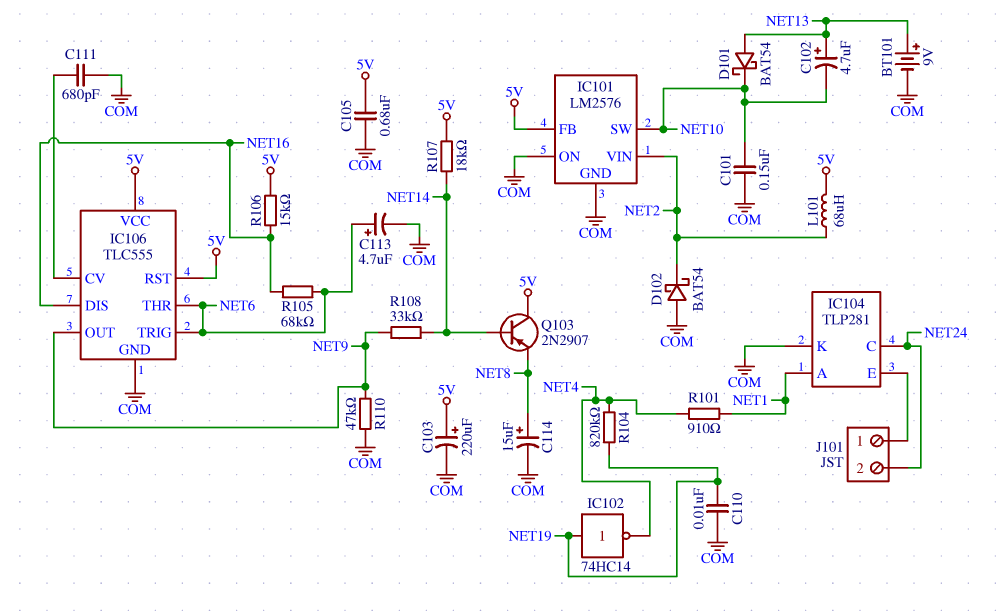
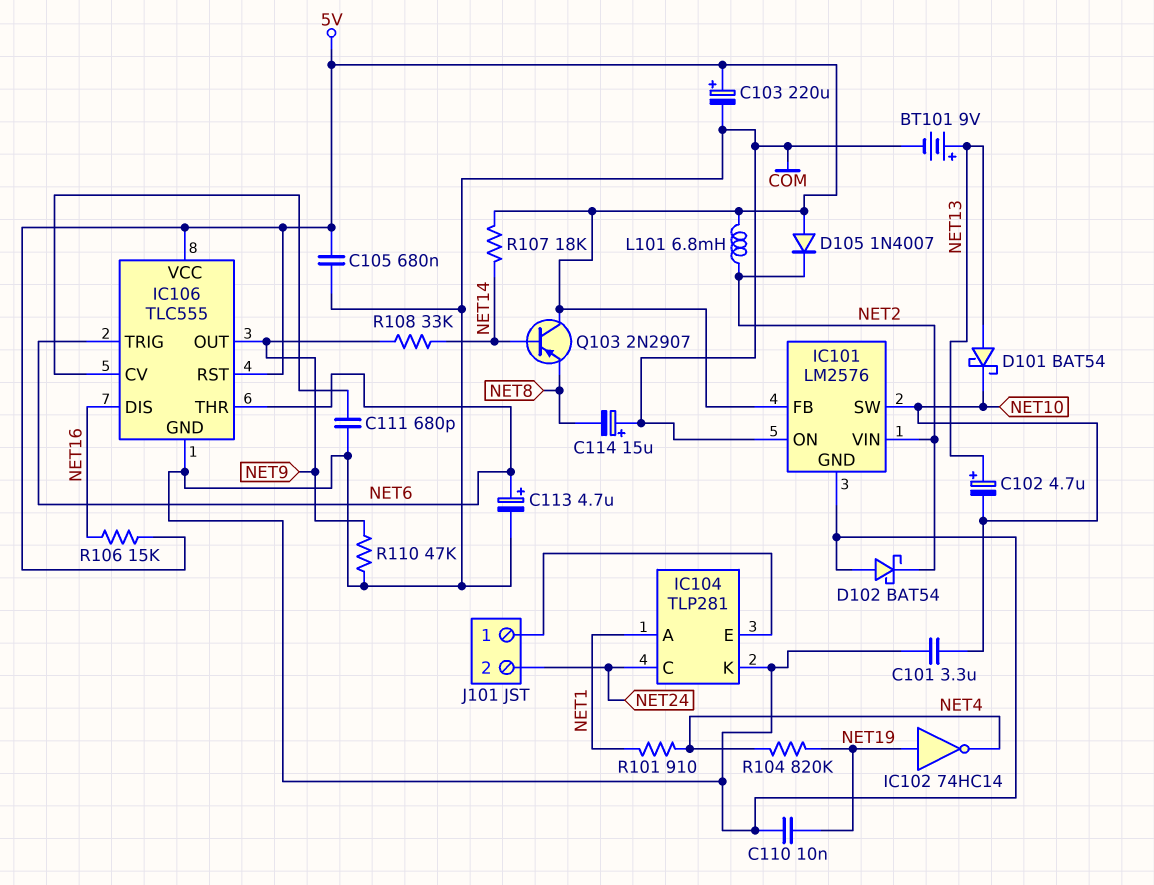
C101: 150nF (COM, NET10) -> 3.3uF (COM, NET10)
C114: 15uF (plus NET8, minus COM) -> 15uF (plus COM, minus NET8)
D105: none -> diode 1N4007 (A 5V, K NET2)
L101: 68uH (5V, NET2) -> 6.8mH (5V, NET2)
R105: 68k (NET6, NET16) -> none

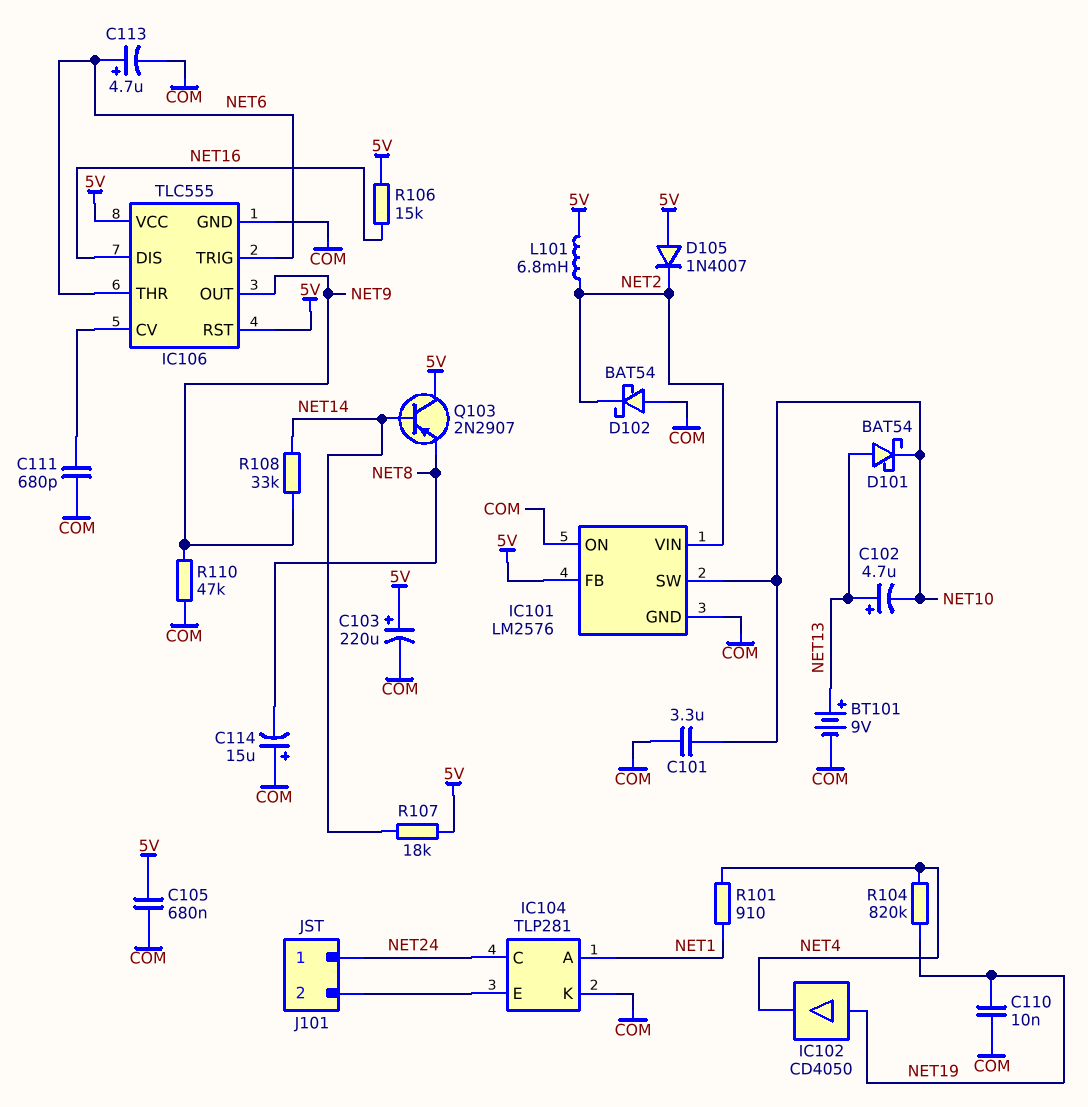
IC102: NOT 74HC14 (in NET19, out NET4) -> buffer CD4050 (in NET19, out NET4)
J101 pin 1: IC104/E -> NET24
J101 pin 2: NET24 -> IC104/E

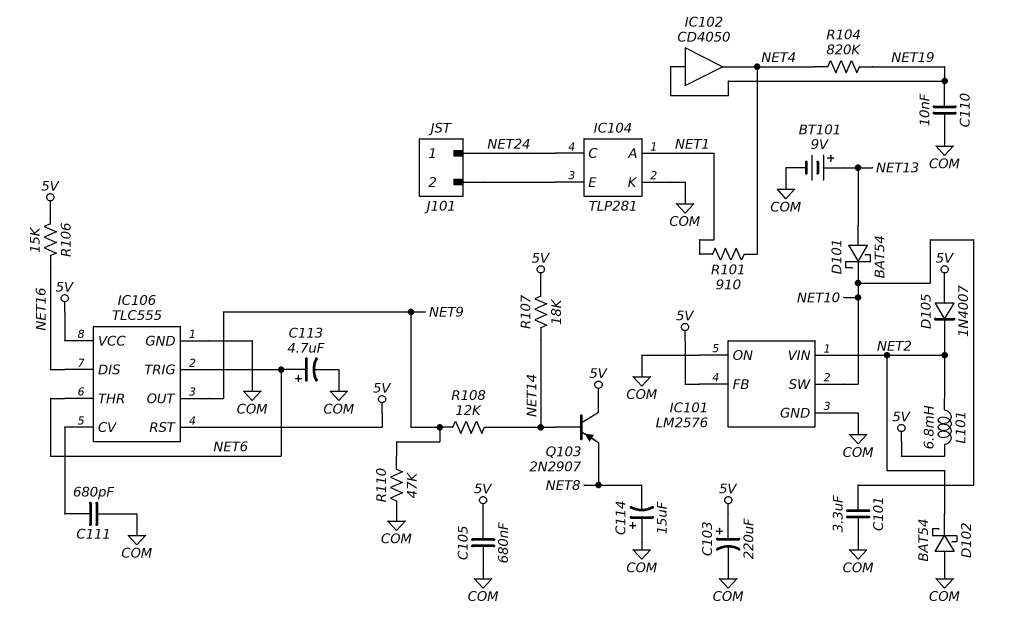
C102: 4.7uF (plus NET13, minus NET10) -> none
R108: 33k (NET9, NET14) -> 12k (NET9, NET14)

